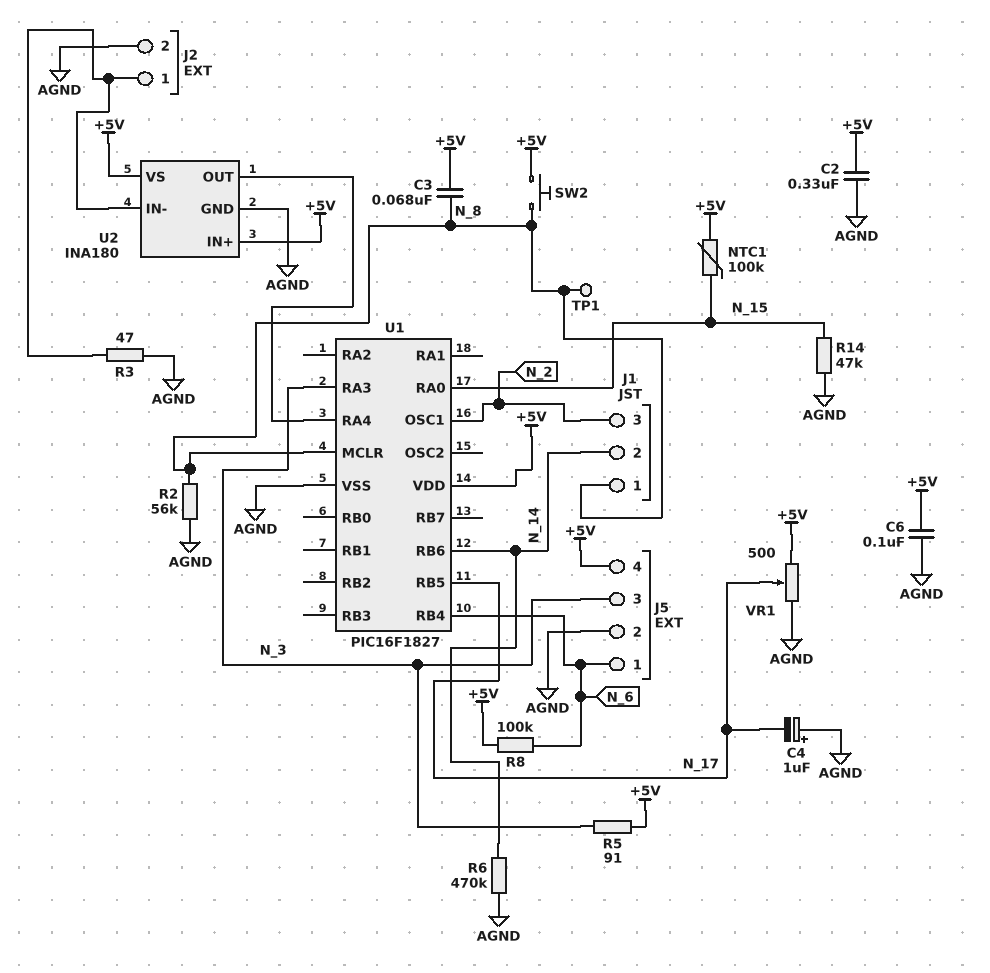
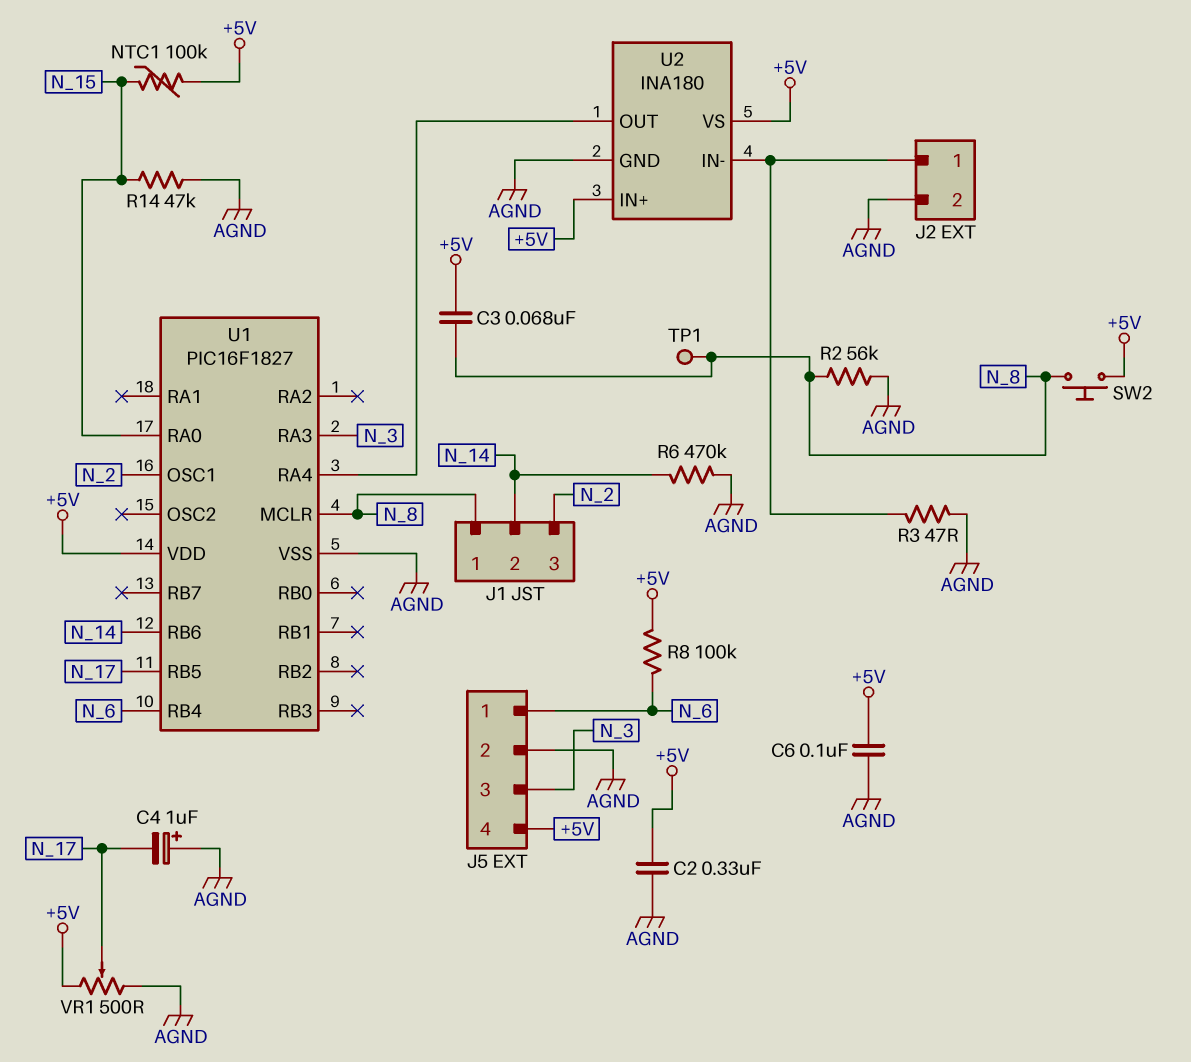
R5: 91 (+5V, N_3) -> none

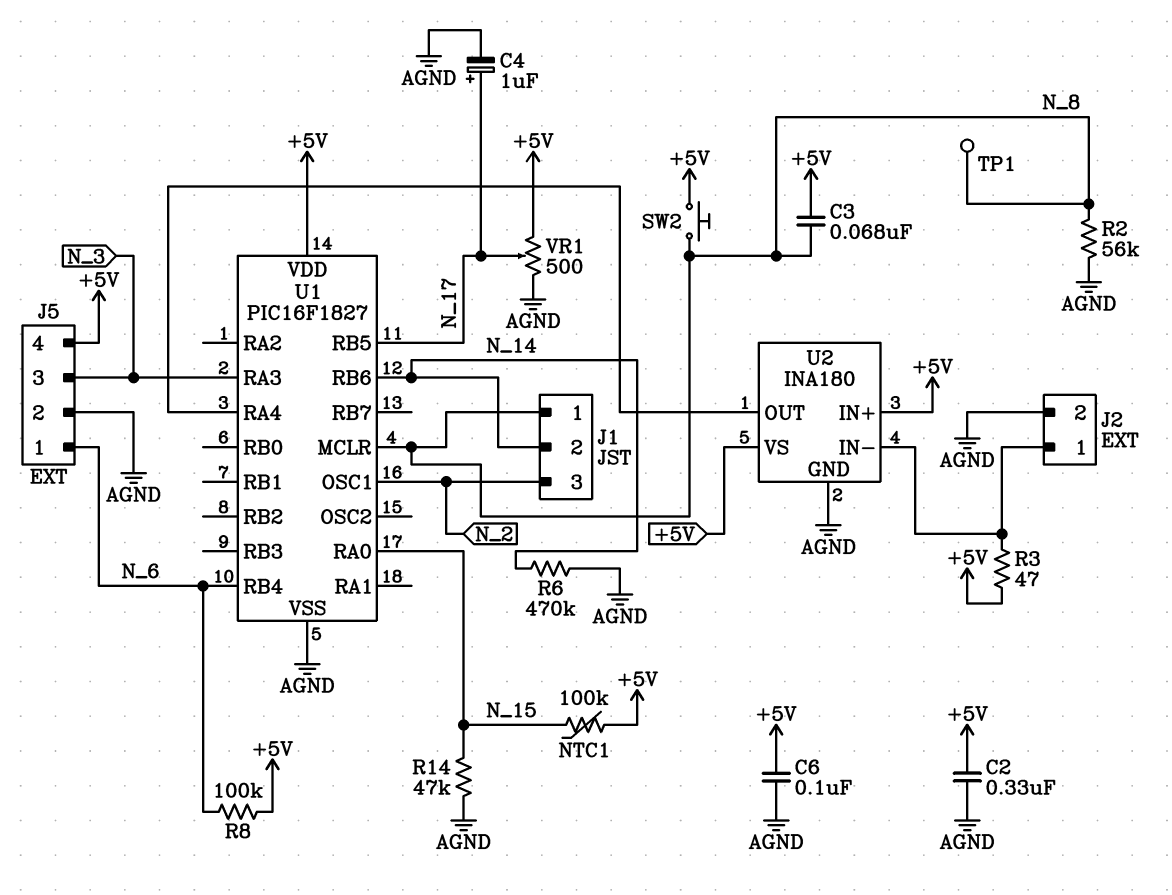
C4: 1uF (plus AGND, minus N_17) -> 1uF (plus N_17, minus AGND)
R3: 47 (AGND, J2/1) -> 47 (+5V, J2/1)

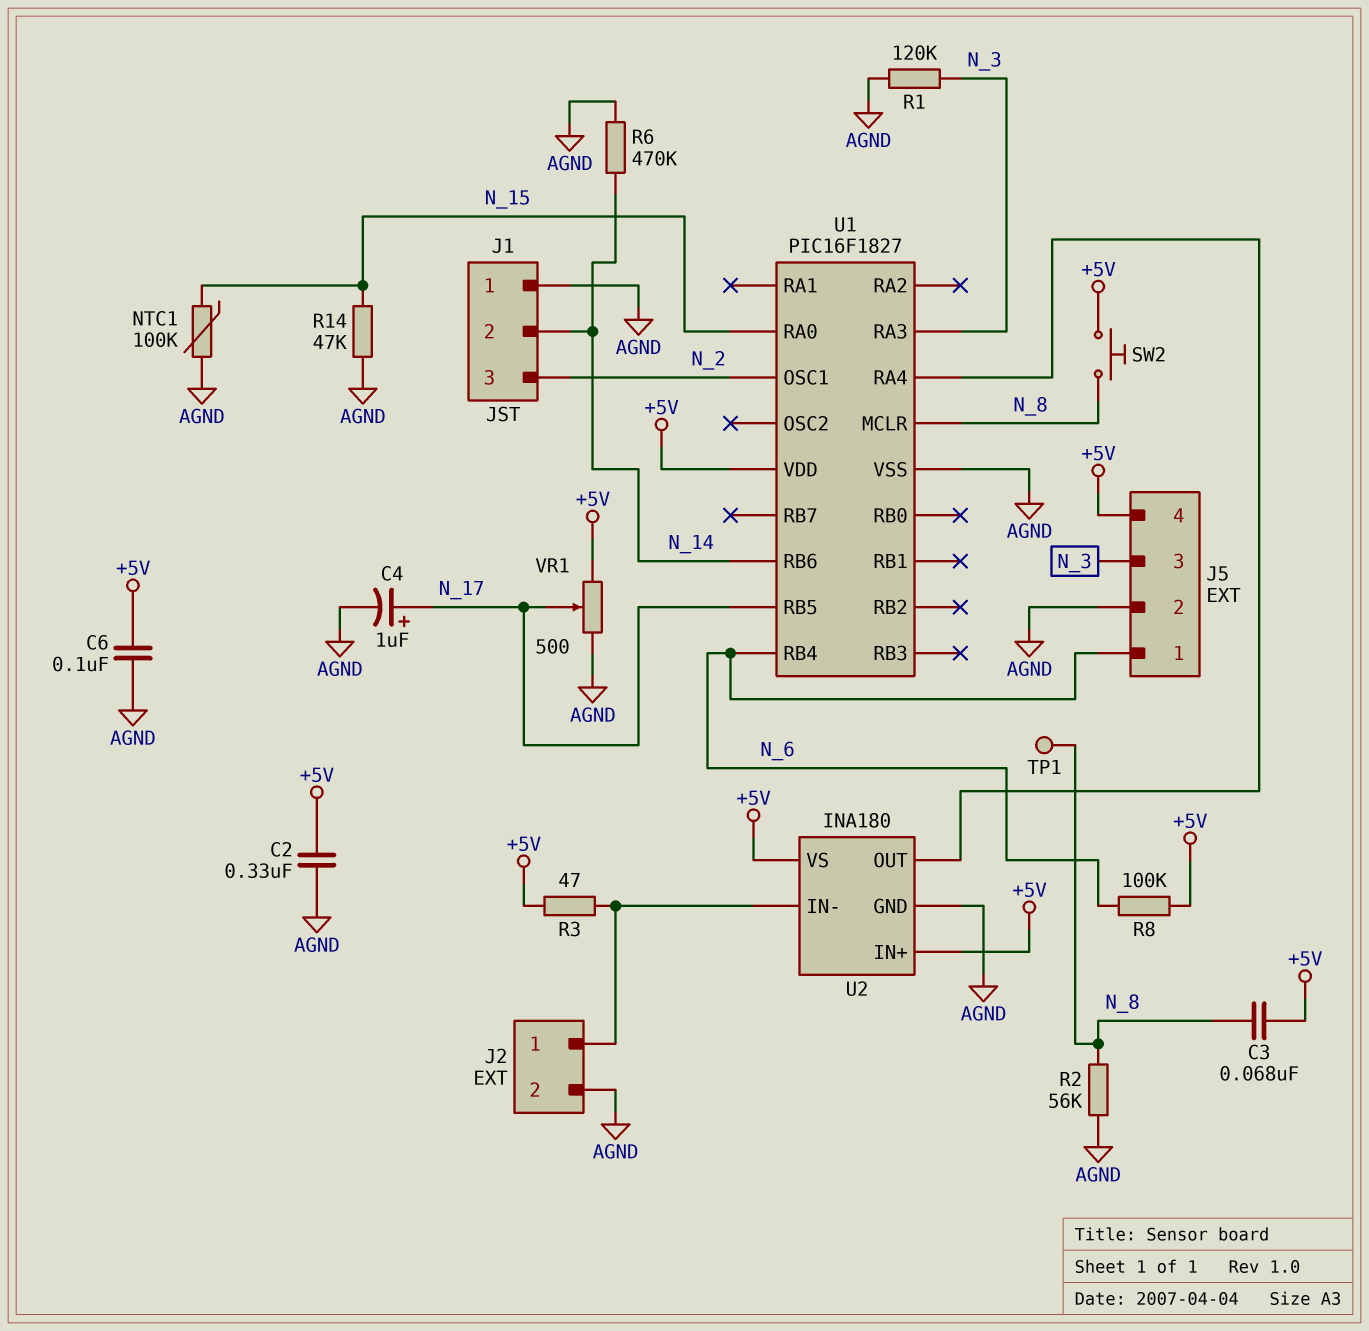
J1 pin 1: N_8 -> AGND
NTC1: 100k (+5V, N_15) -> 100k (AGND, N_15)
R1: none -> 120k (AGND, N_3)

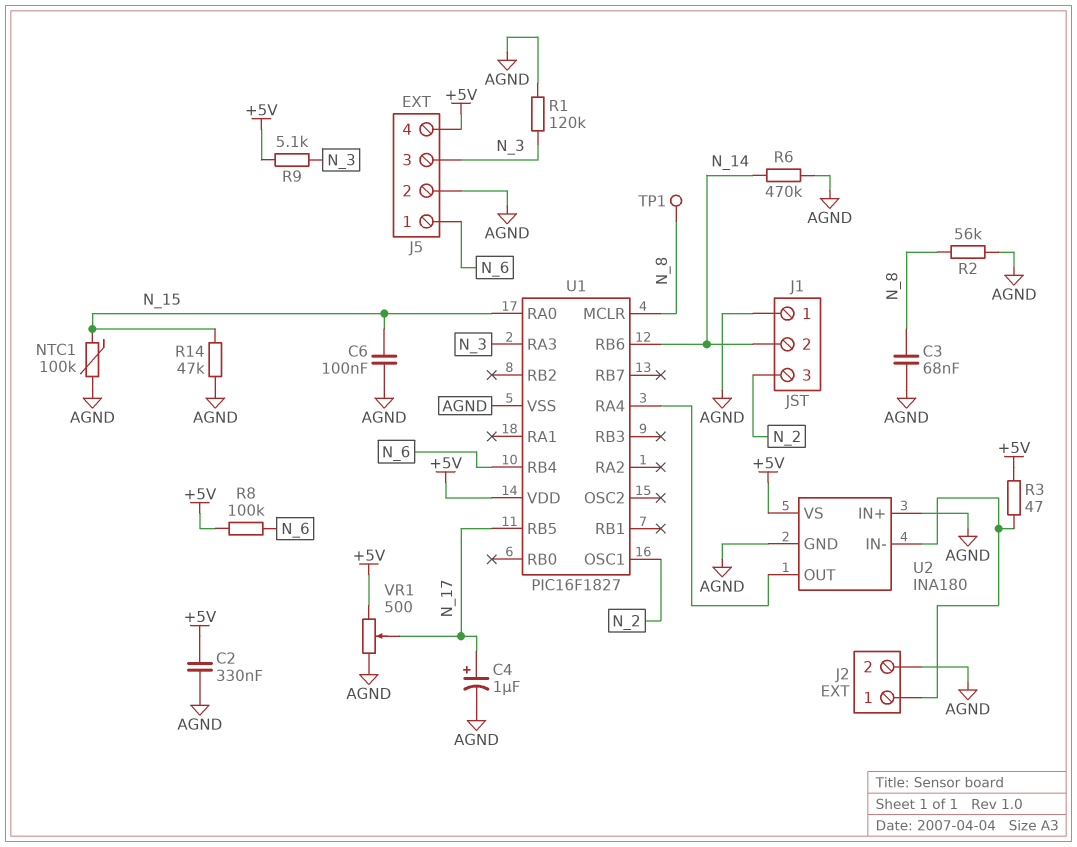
C3: 68nF (+5V, N_8) -> 68nF (AGND, N_8)
C6: 100nF (+5V, AGND) -> 100nF (AGND, N_15)
R9: none -> 5.1k (+5V, N_3)
SW2: button (+5V, N_8) -> none
U2 pin IN+: +5V -> AGND

